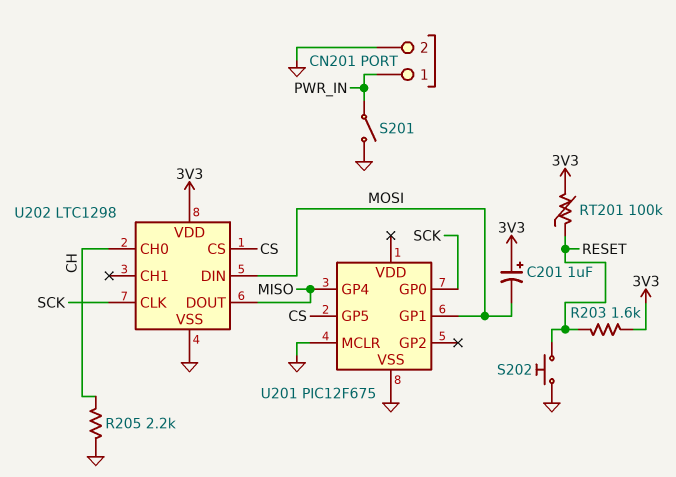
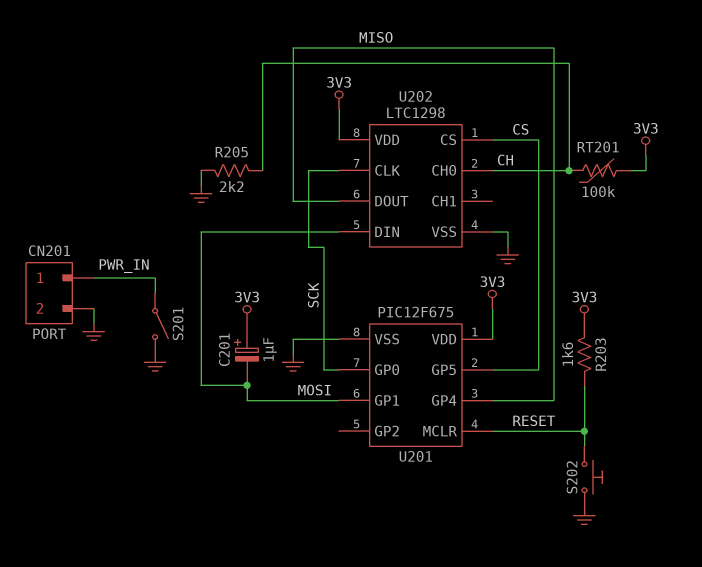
RT201: 100k (3V3, RESET) -> 100k (3V3, CH)
U201 pin MCLR: GND -> RESET
U201 pin VDD: none -> 3V3

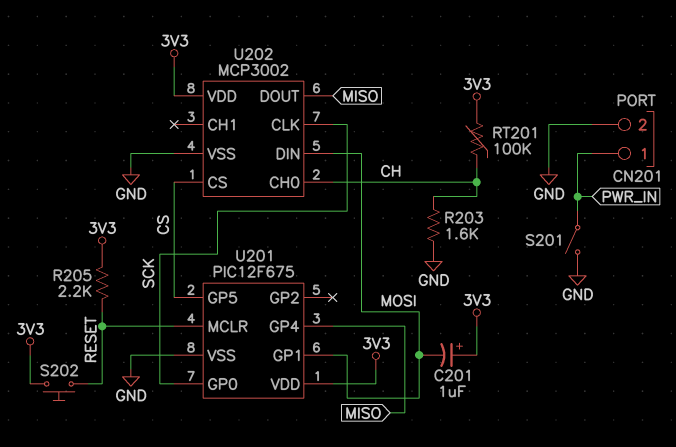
R203: 1.6k (3V3, RESET) -> 1.6k (CH, GND)
R205: 2.2k (CH, GND) -> 2.2k (3V3, RESET)
S202: button (GND, RESET) -> button (3V3, RESET)
U202: LTC1298 -> MCP3002

